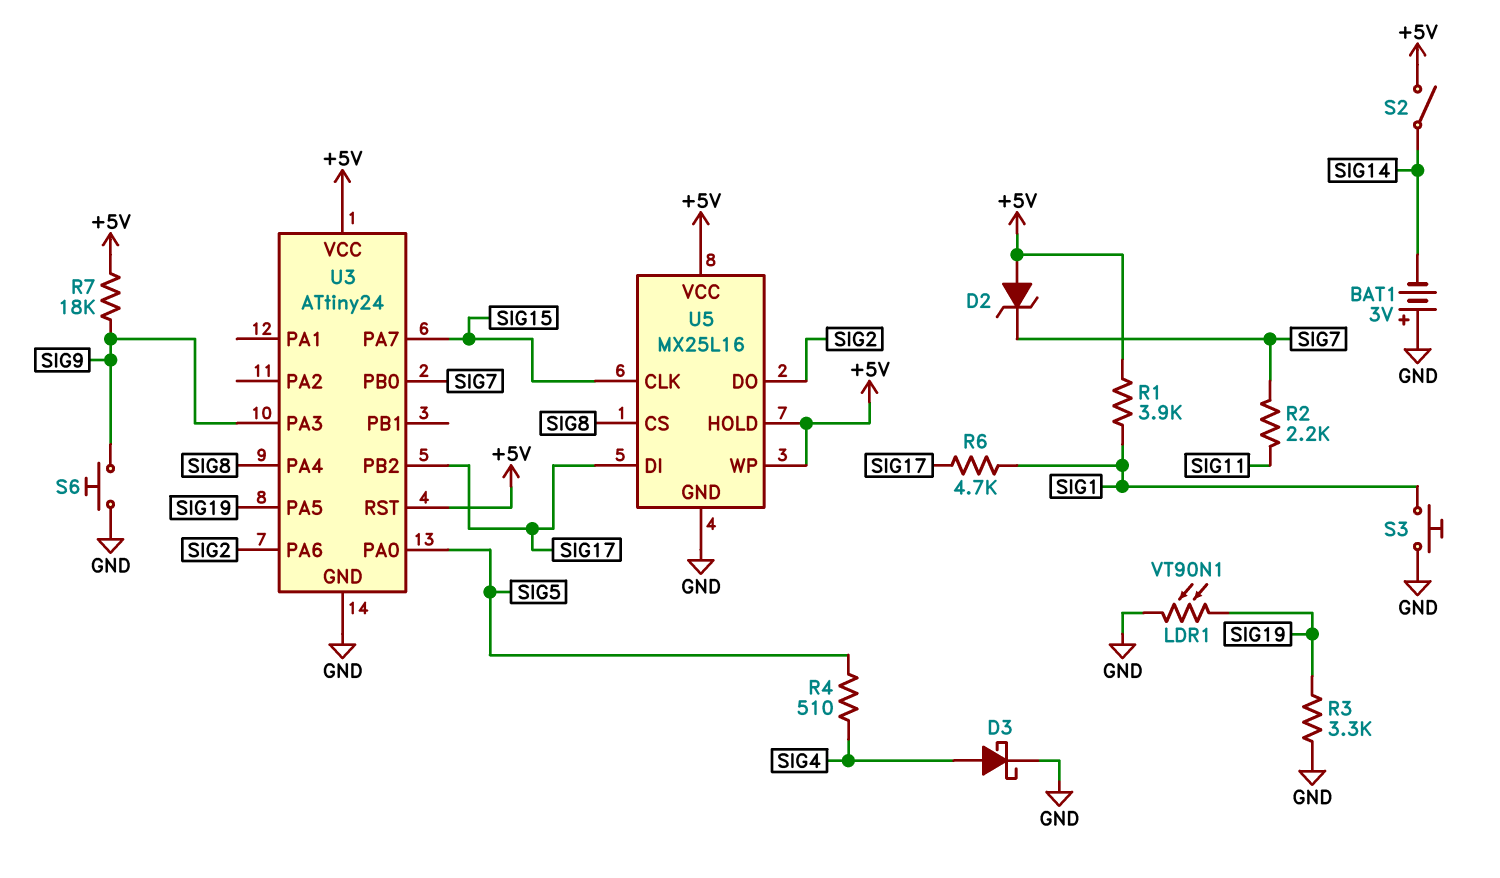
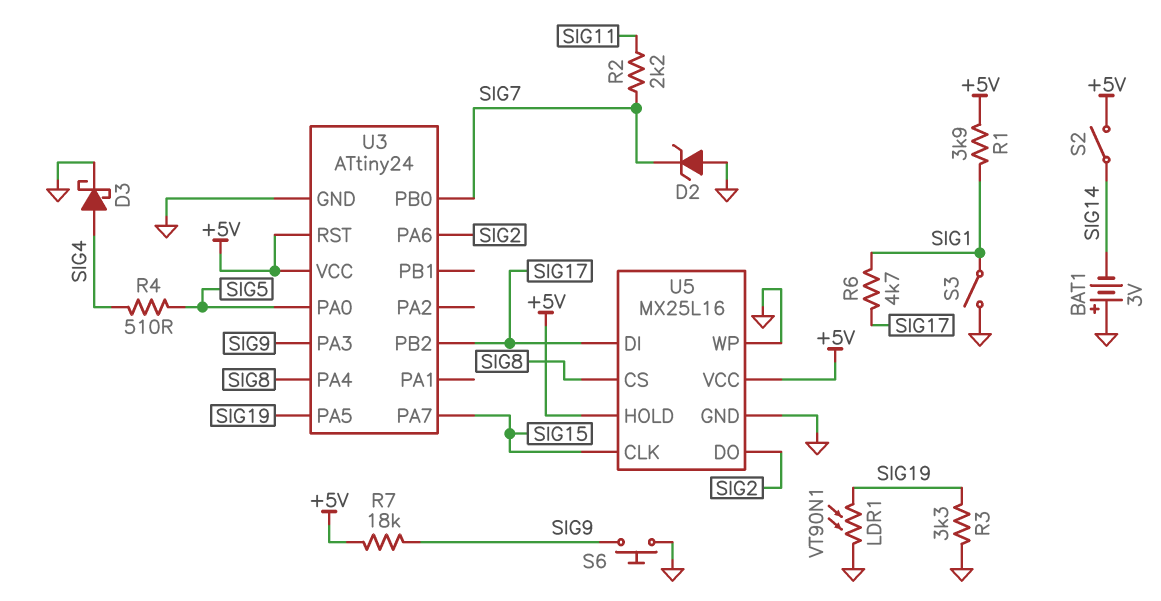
D2: zener (A +5V, K SIG7) -> zener (A GND, K SIG7)
S3: button (GND, SIG1) -> switch (GND, SIG1)
U5 pin WP: +5V -> GND

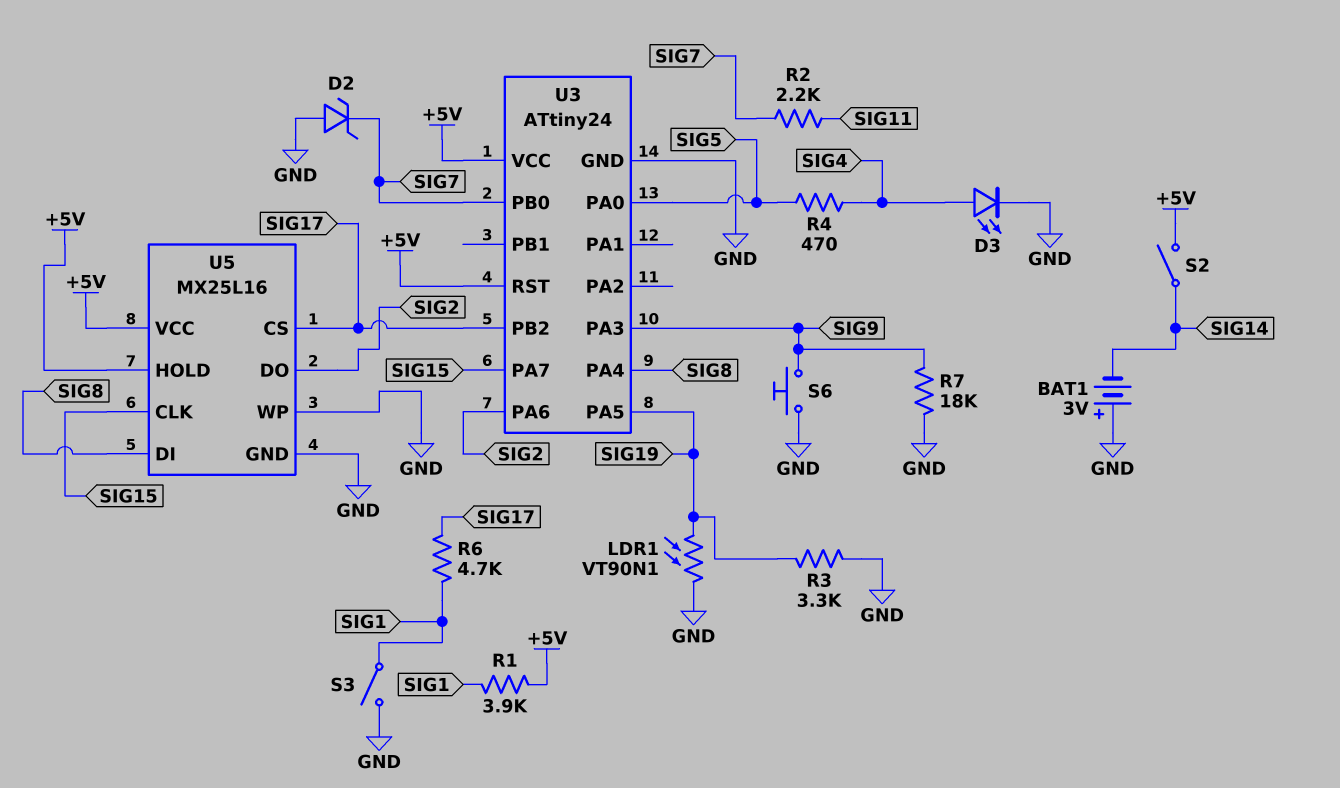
D3: schottky (A SIG4, K GND) -> LED (A SIG4, K GND)
R4: 510 (SIG4, SIG5) -> 470 (SIG4, SIG5)
R7: 18k (+5V, SIG9) -> 18k (GND, SIG9)
U5 pin CS: SIG8 -> SIG17
U5 pin DI: SIG17 -> SIG8

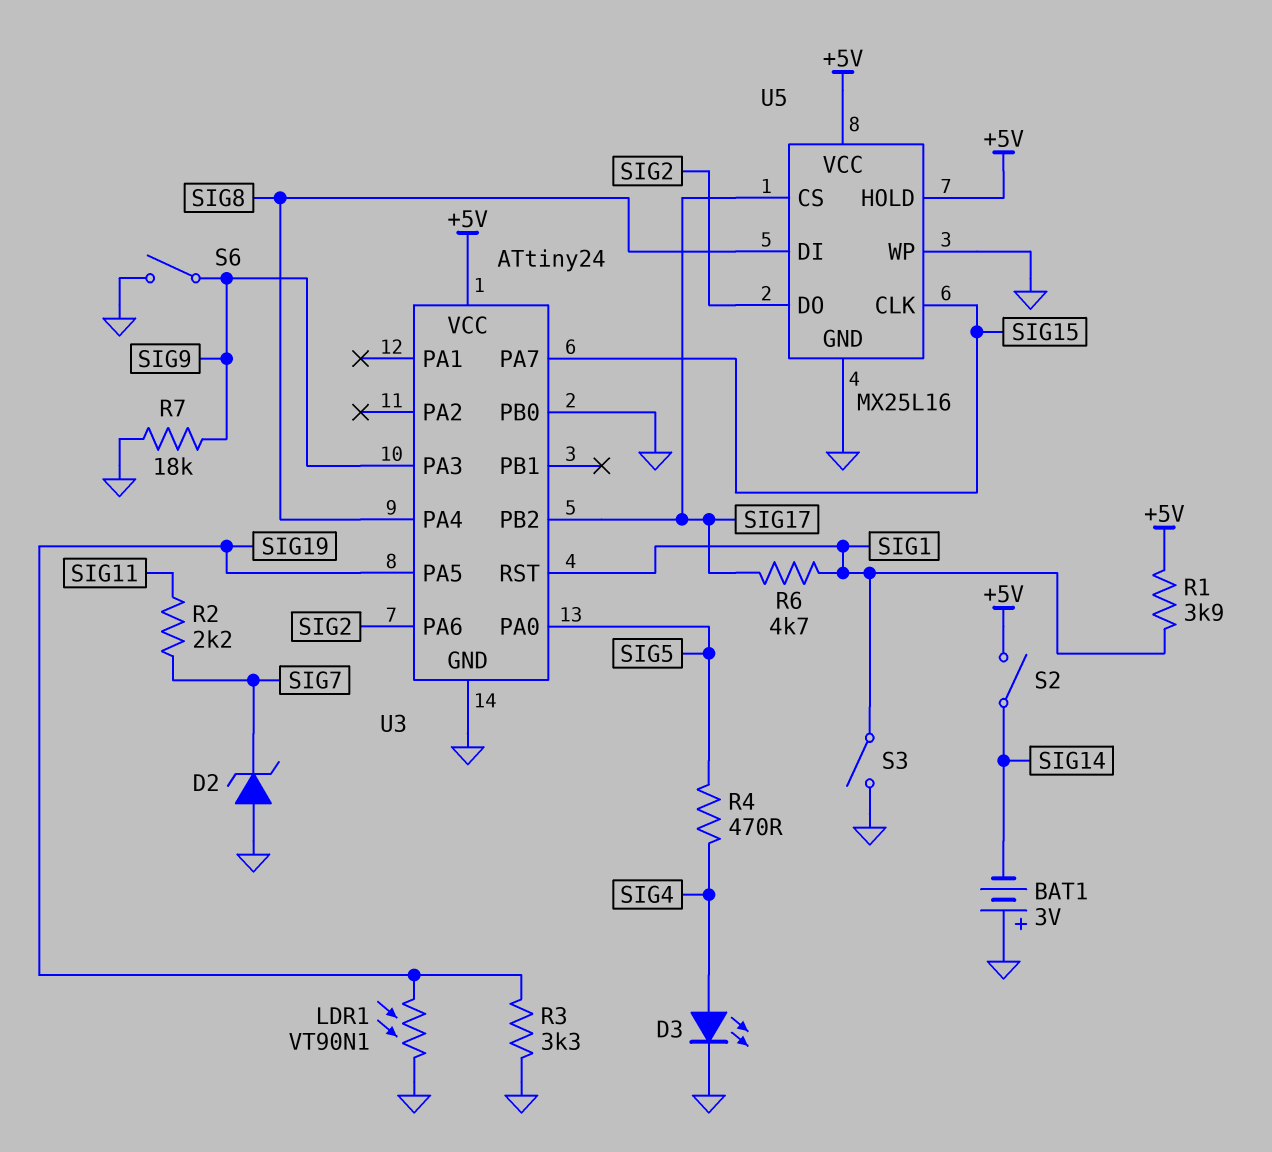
S6: button (GND, SIG9) -> switch (GND, SIG9)
U3 pin PB0: SIG7 -> GND
U3 pin RST: +5V -> SIG1

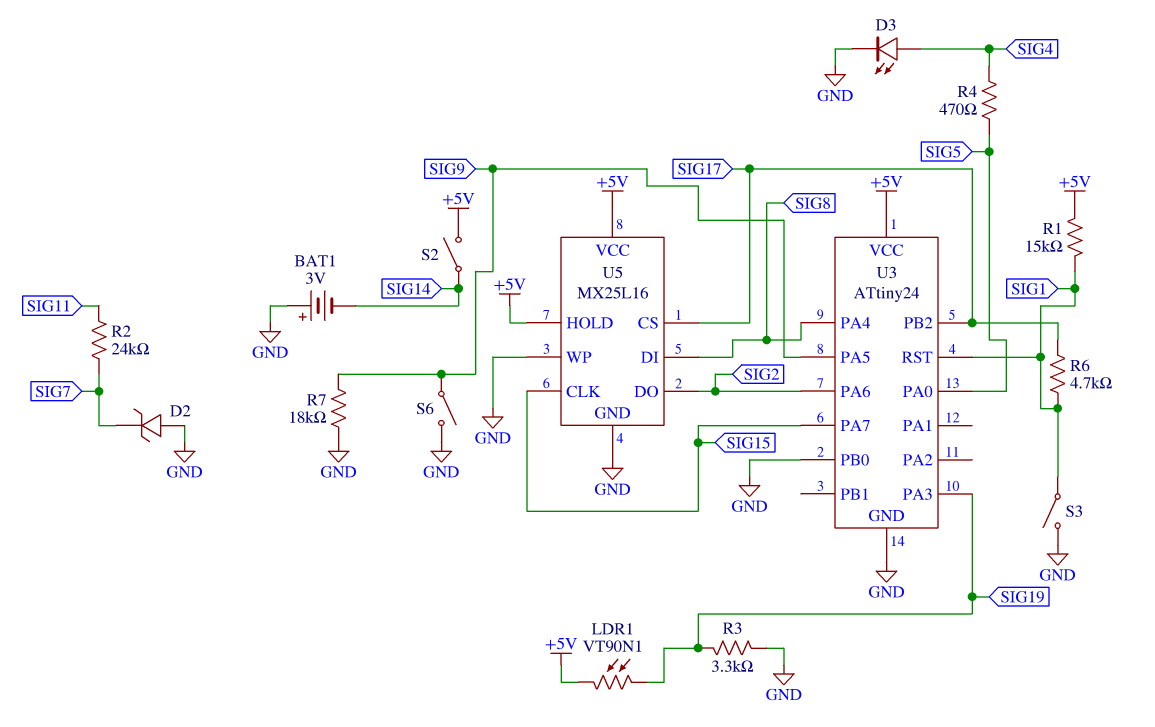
LDR1: VT90N1 (GND, SIG19) -> VT90N1 (+5V, SIG19)
R1: 3.9k (+5V, SIG1) -> 15k (+5V, SIG1)
R2: 2.2k (SIG7, SIG11) -> 24k (SIG7, SIG11)
U3 pin PA3: SIG9 -> SIG19
U3 pin PA5: SIG19 -> SIG9

